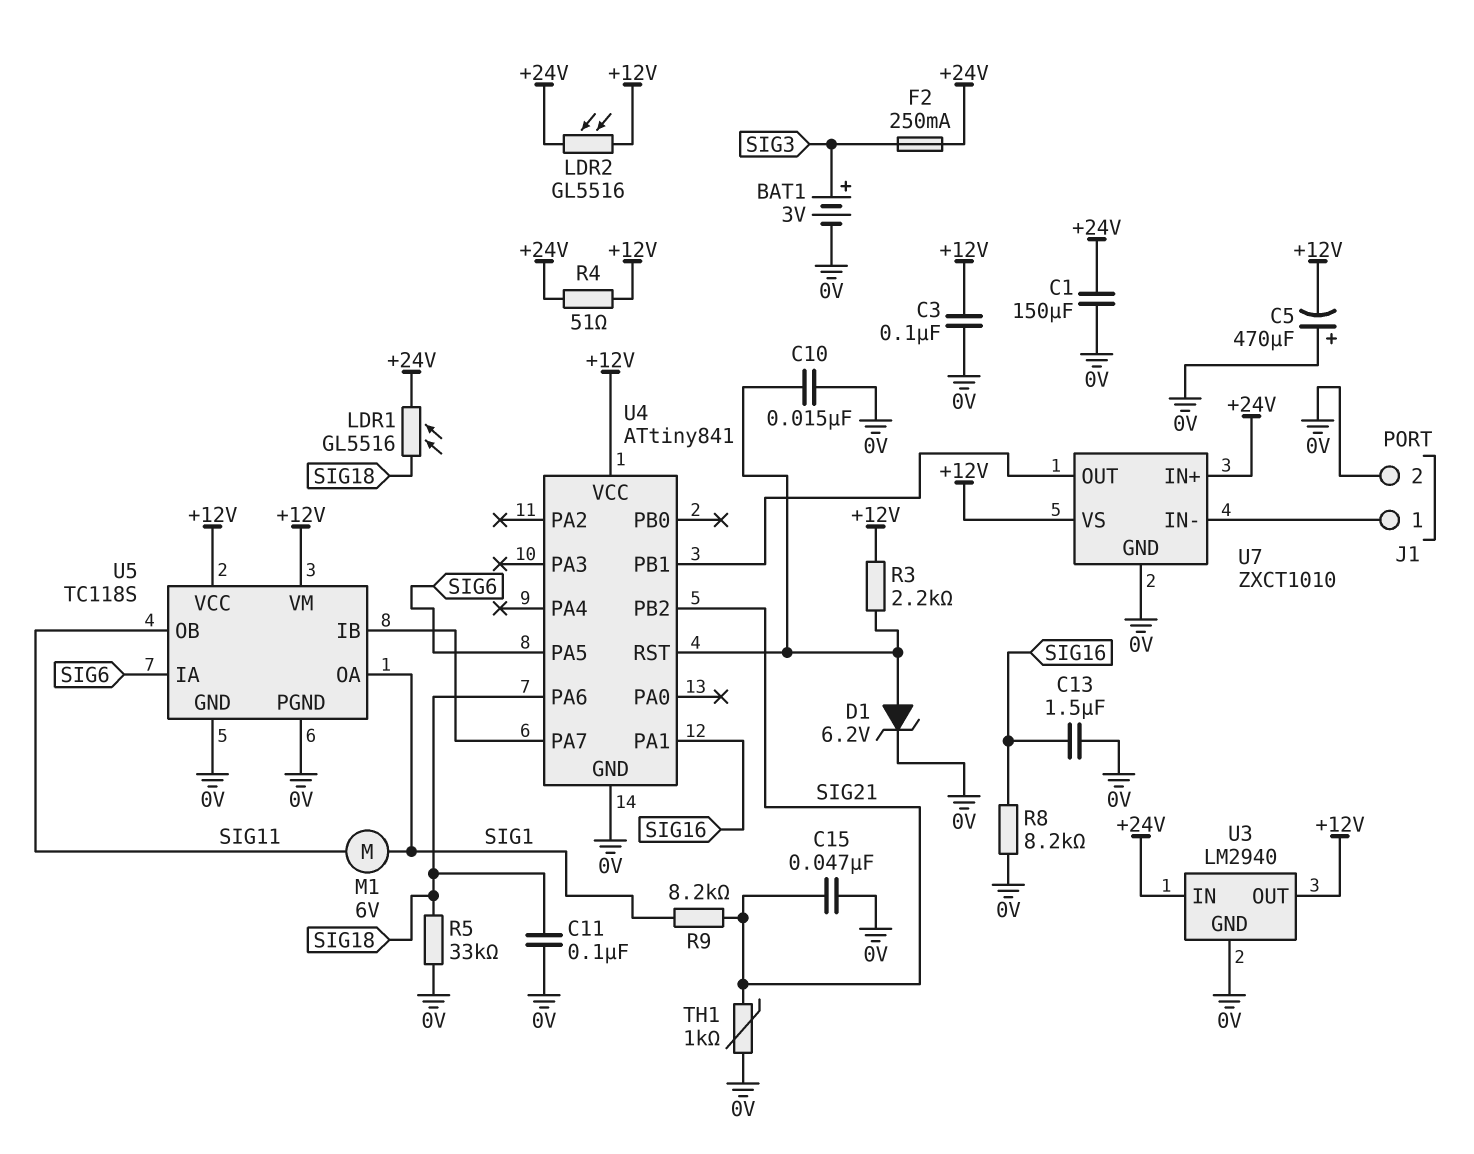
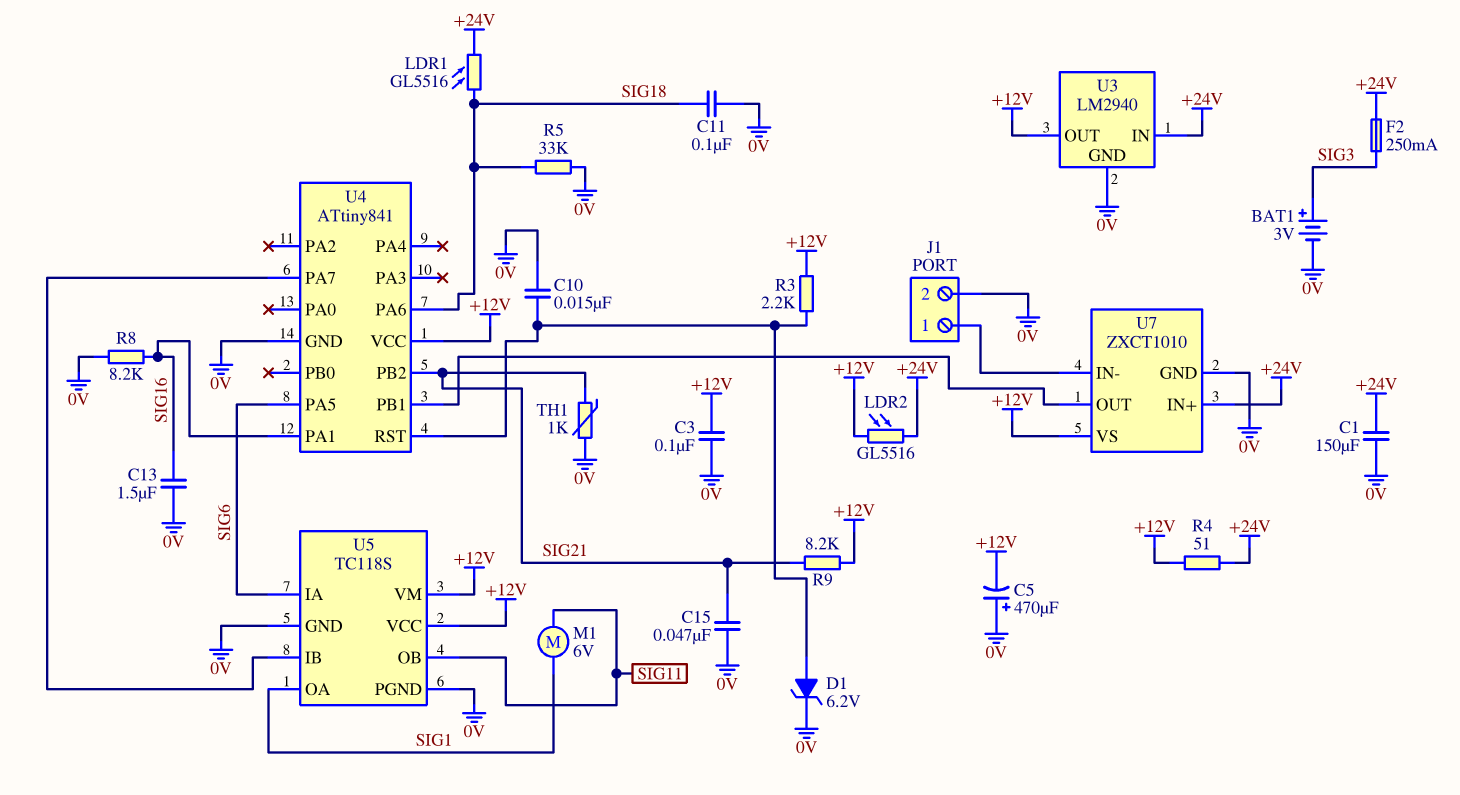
R9: 8.2k (SIG1, SIG21) -> 8.2k (+12V, SIG21)

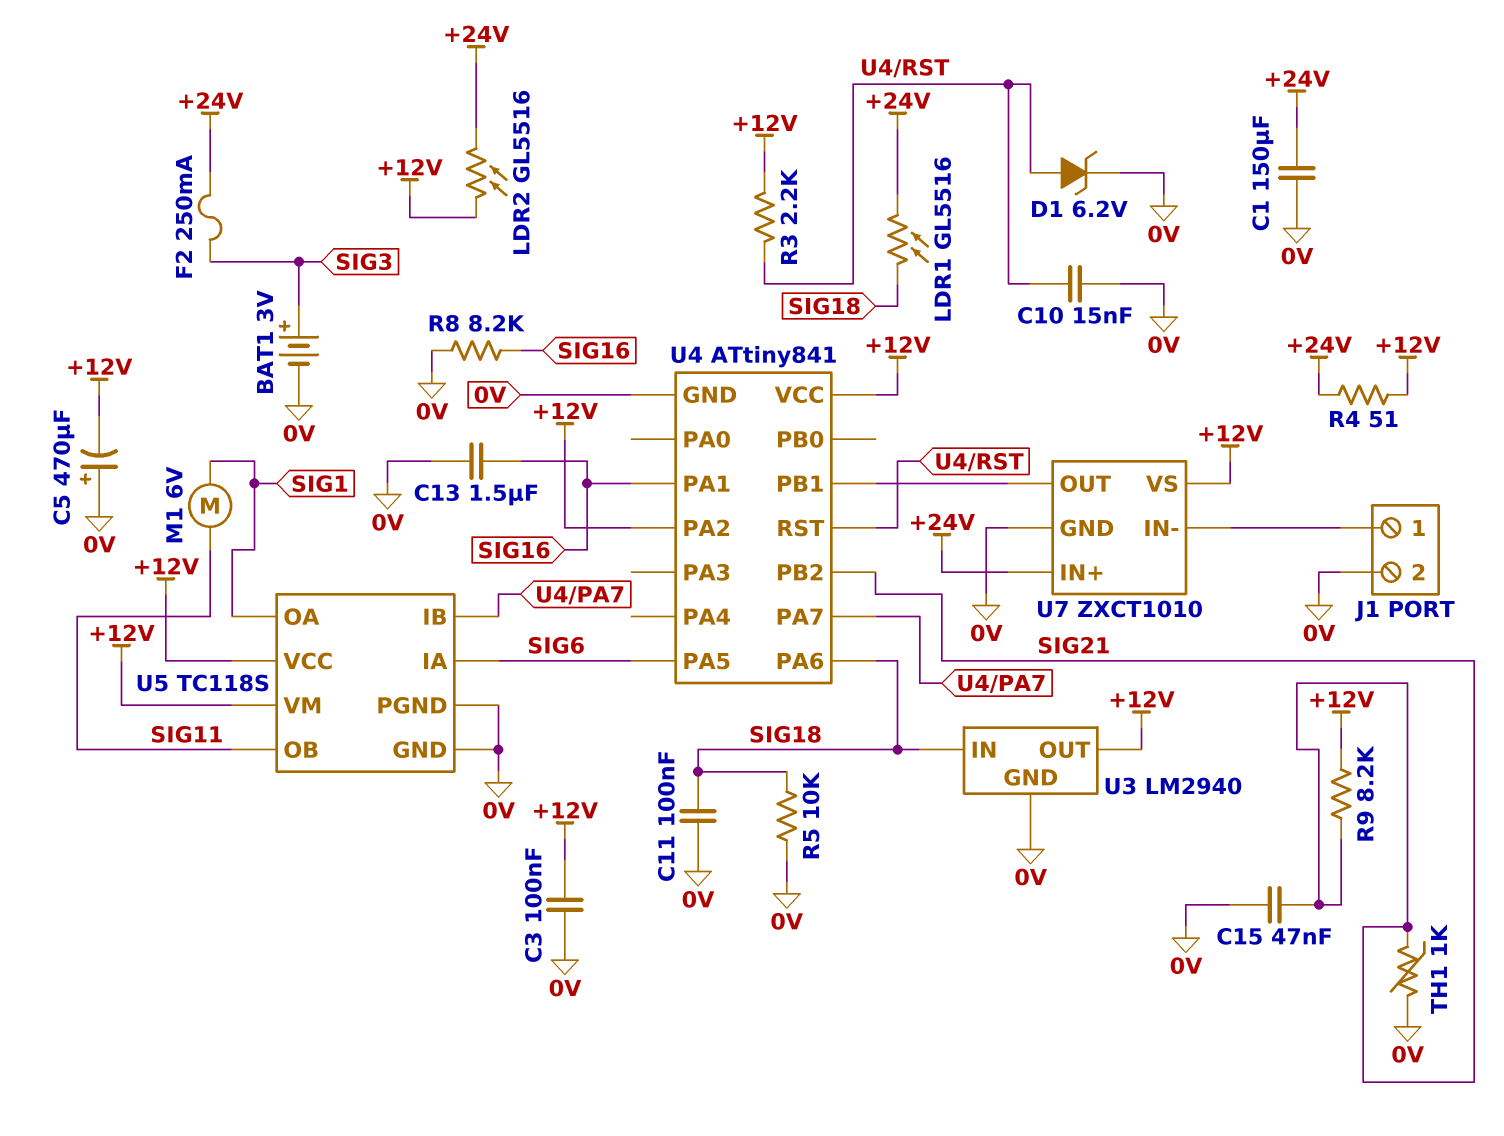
R5: 33k (0V, SIG18) -> 10k (0V, SIG18)
U3 pin IN: +24V -> SIG18
U4 pin PA2: none -> +12V

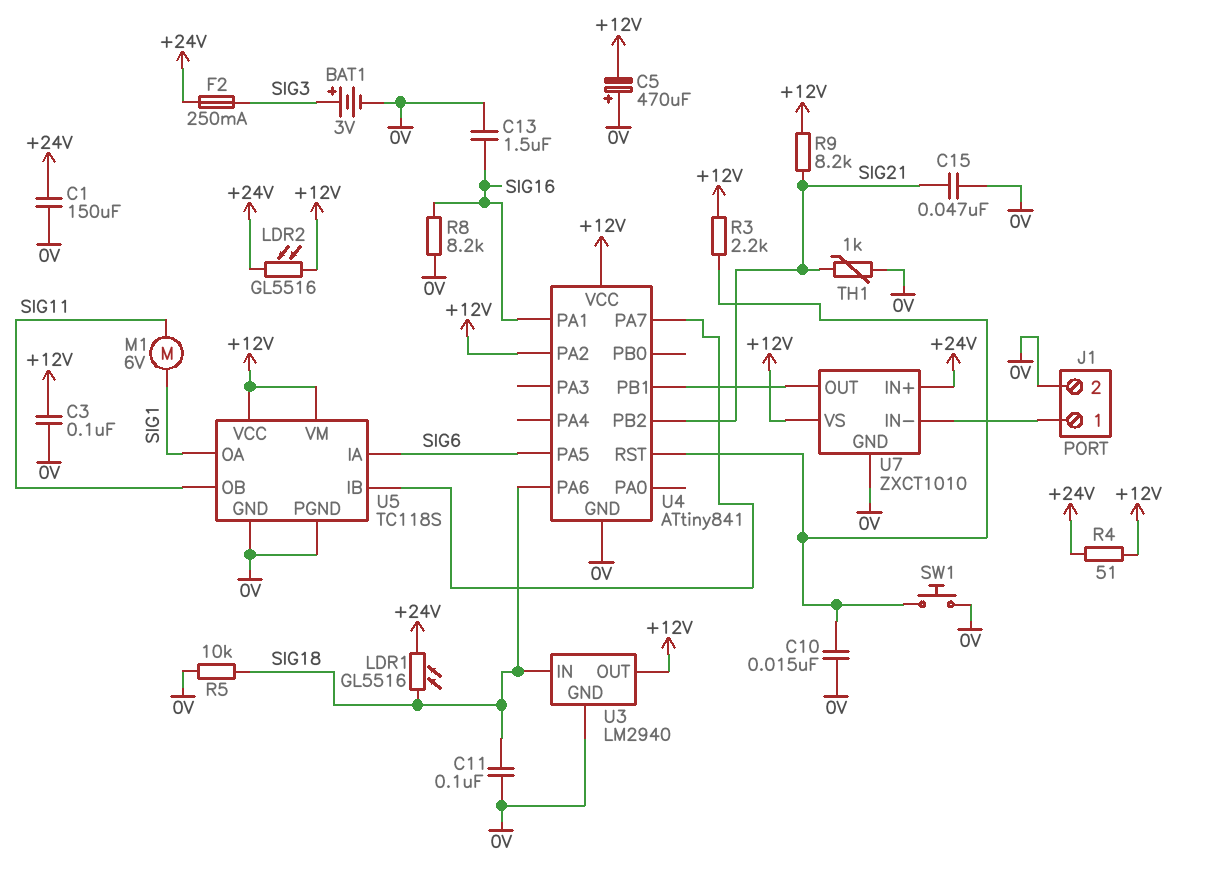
D1: zener 6.2V (A U4/RST, K 0V) -> none
SW1: none -> button (0V, U4/RST)

